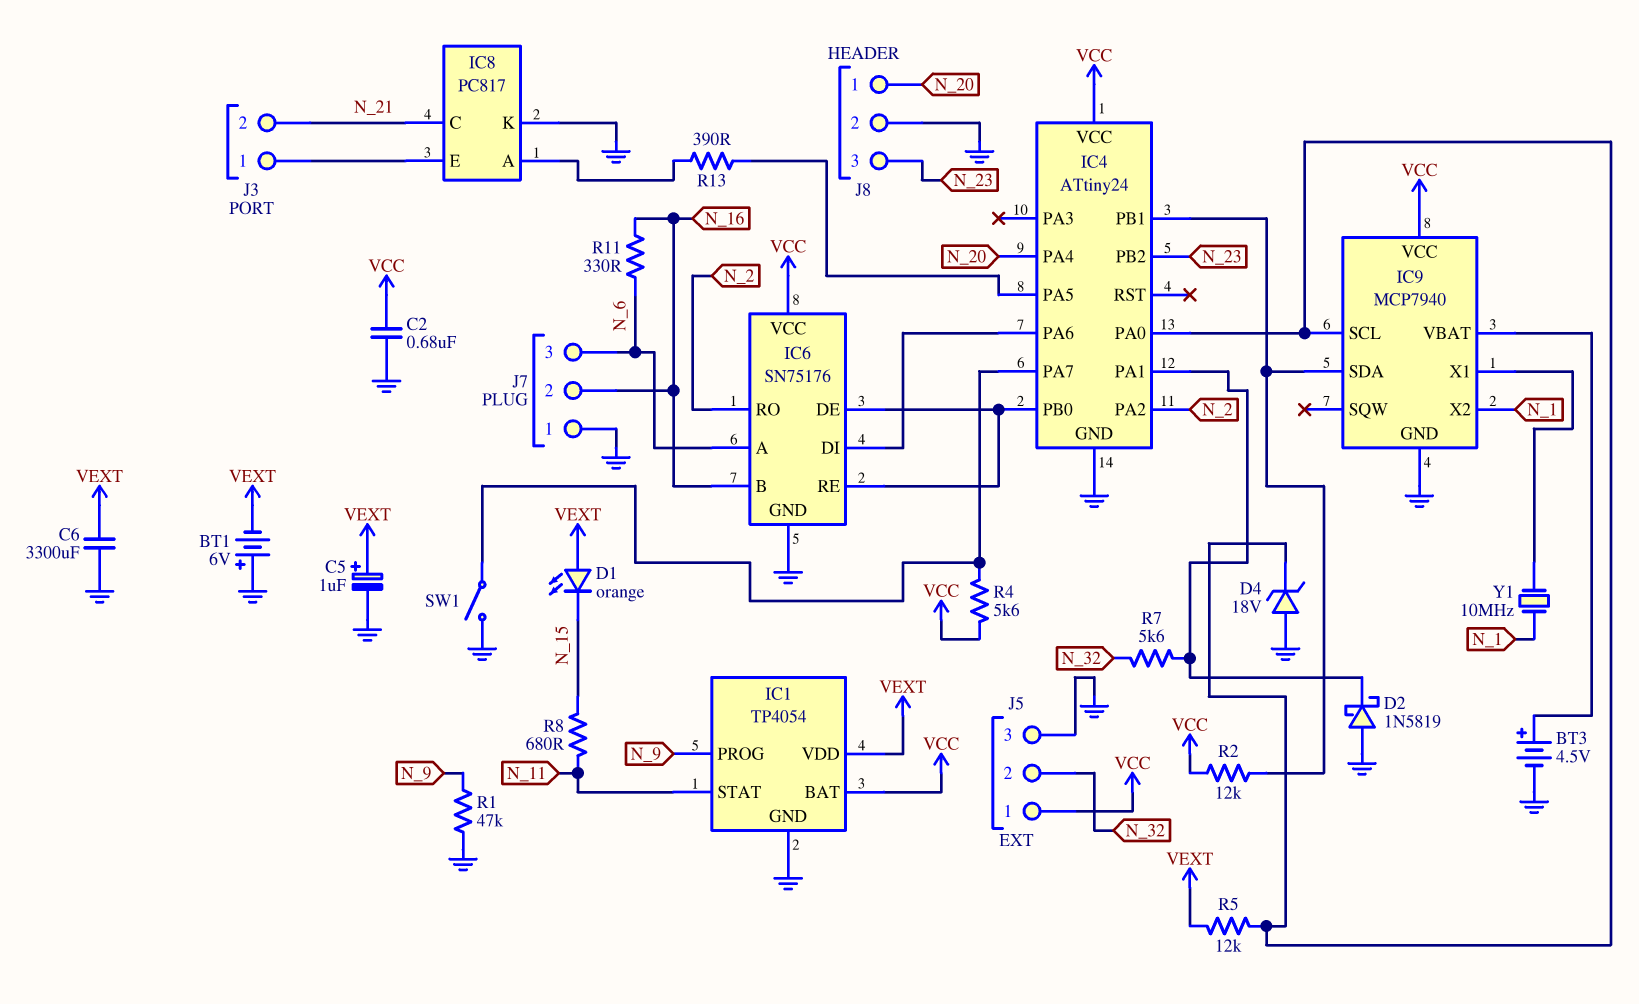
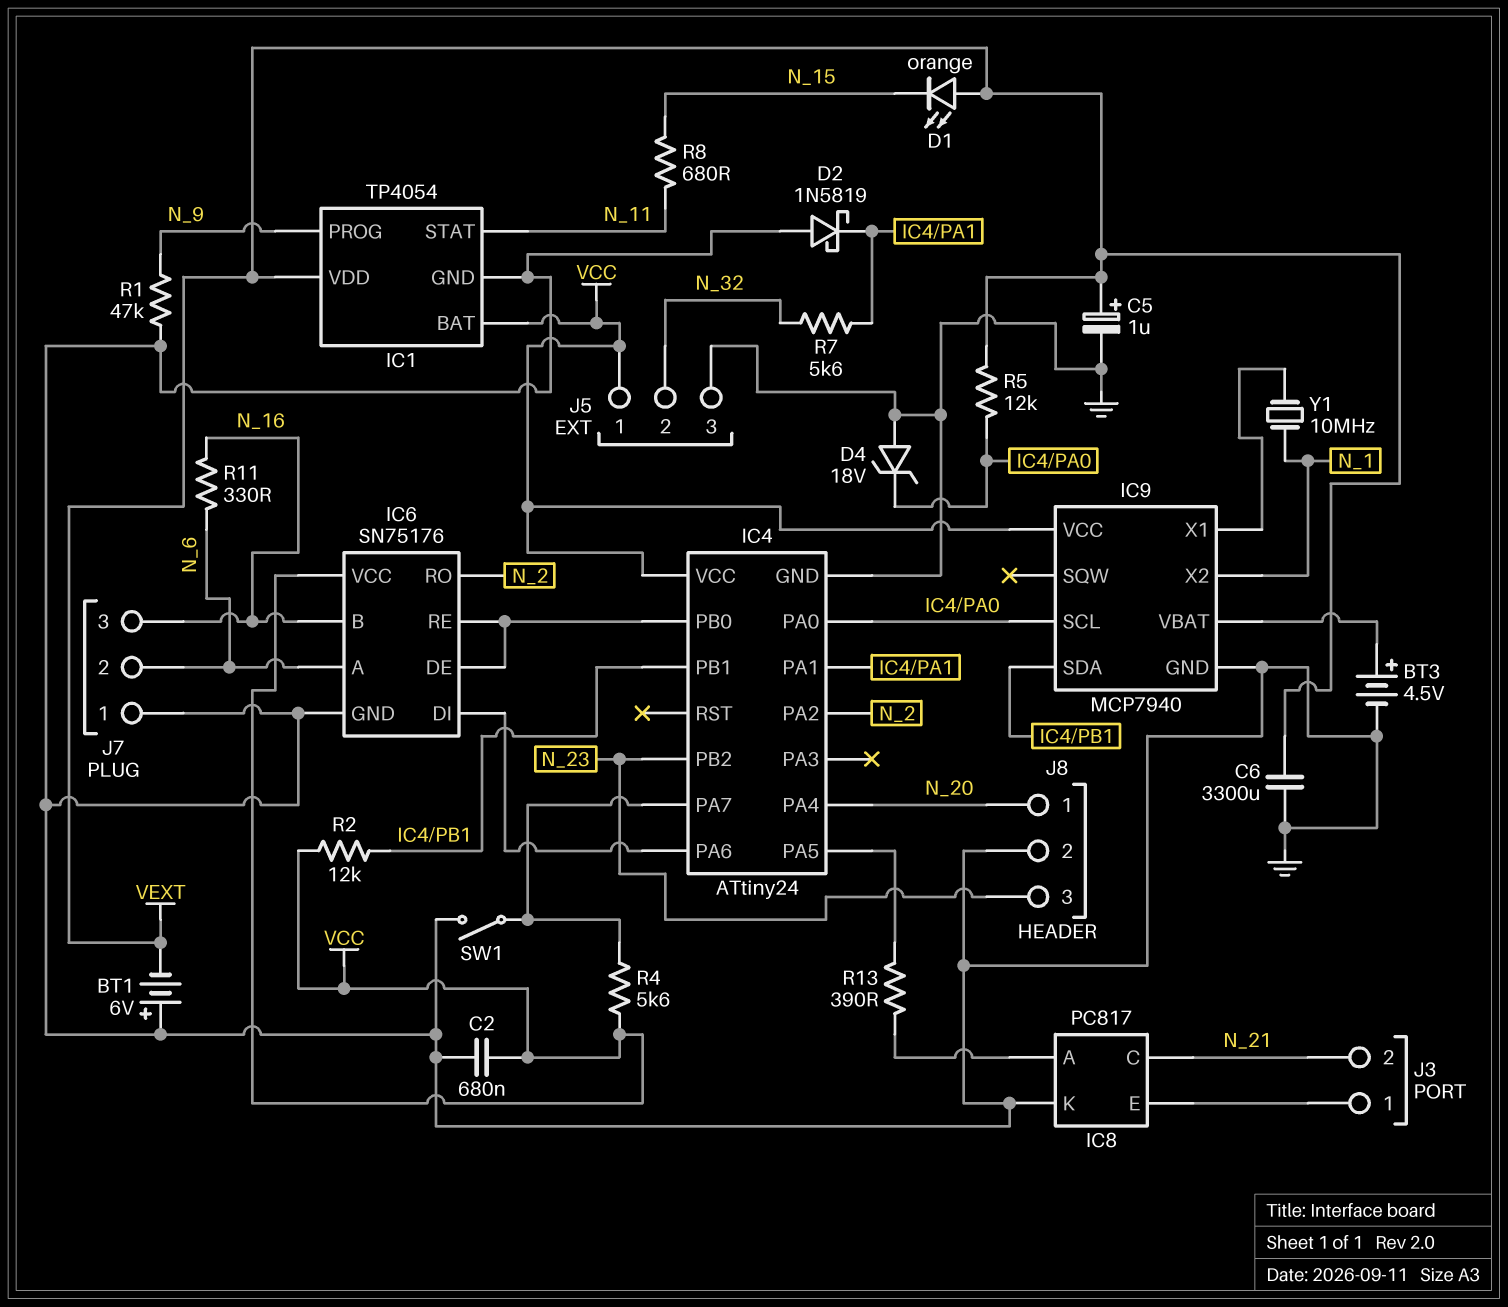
J7 pin 2: N_16 -> N_6
J7 pin 3: N_6 -> N_16

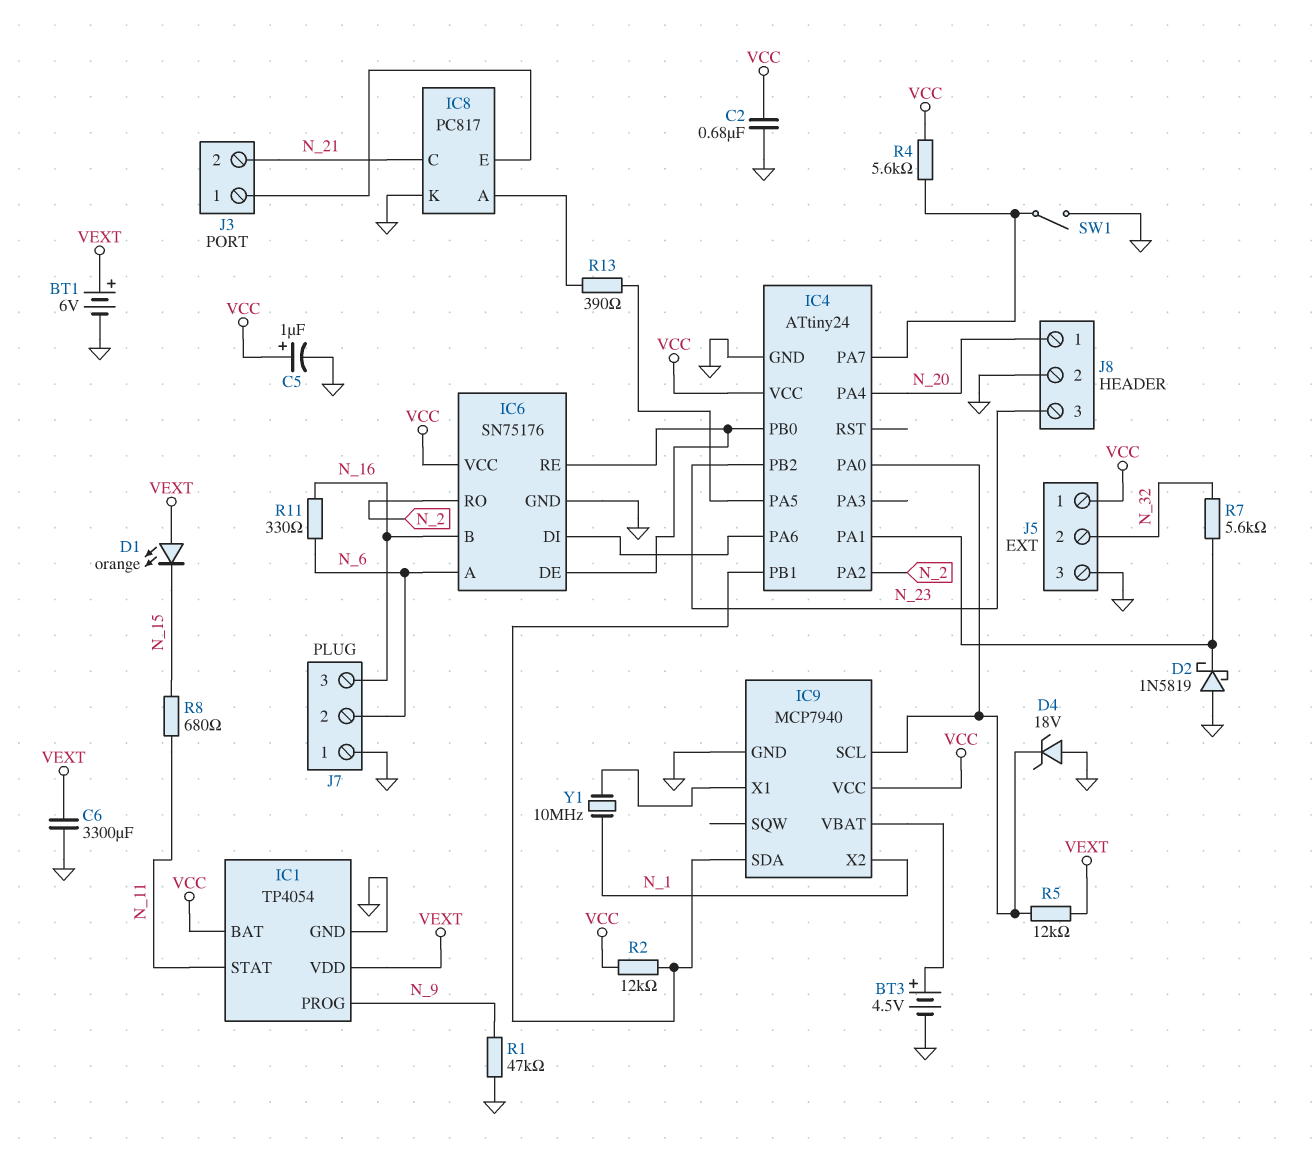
BT1: 6V (plus GND, minus VEXT) -> 6V (plus VEXT, minus GND)
C5: 1uF (plus VEXT, minus GND) -> 1uF (plus VCC, minus GND)

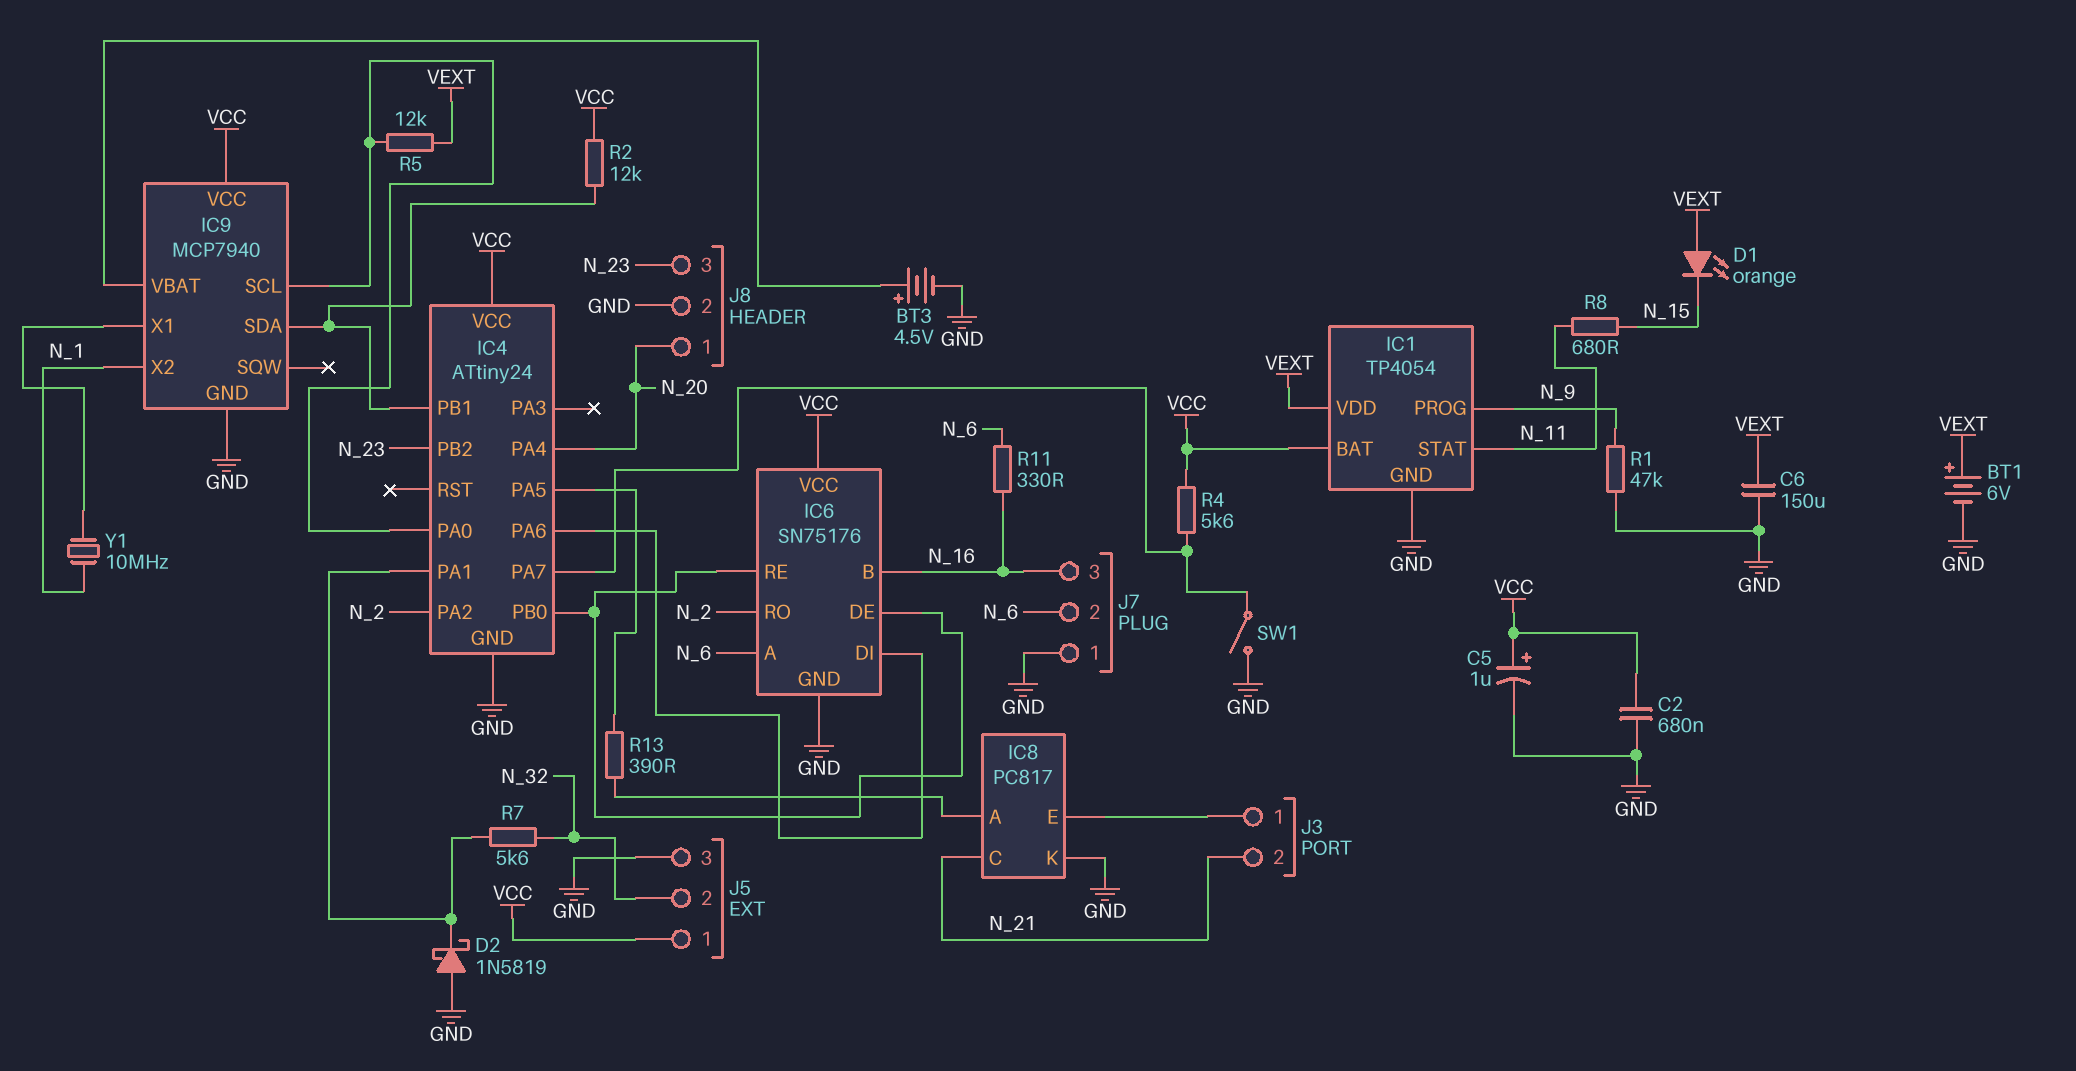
C6: 3300uF (GND, VEXT) -> 150uF (GND, VEXT)
D4: zener 18V (A GND, K IC4/PA0) -> none

